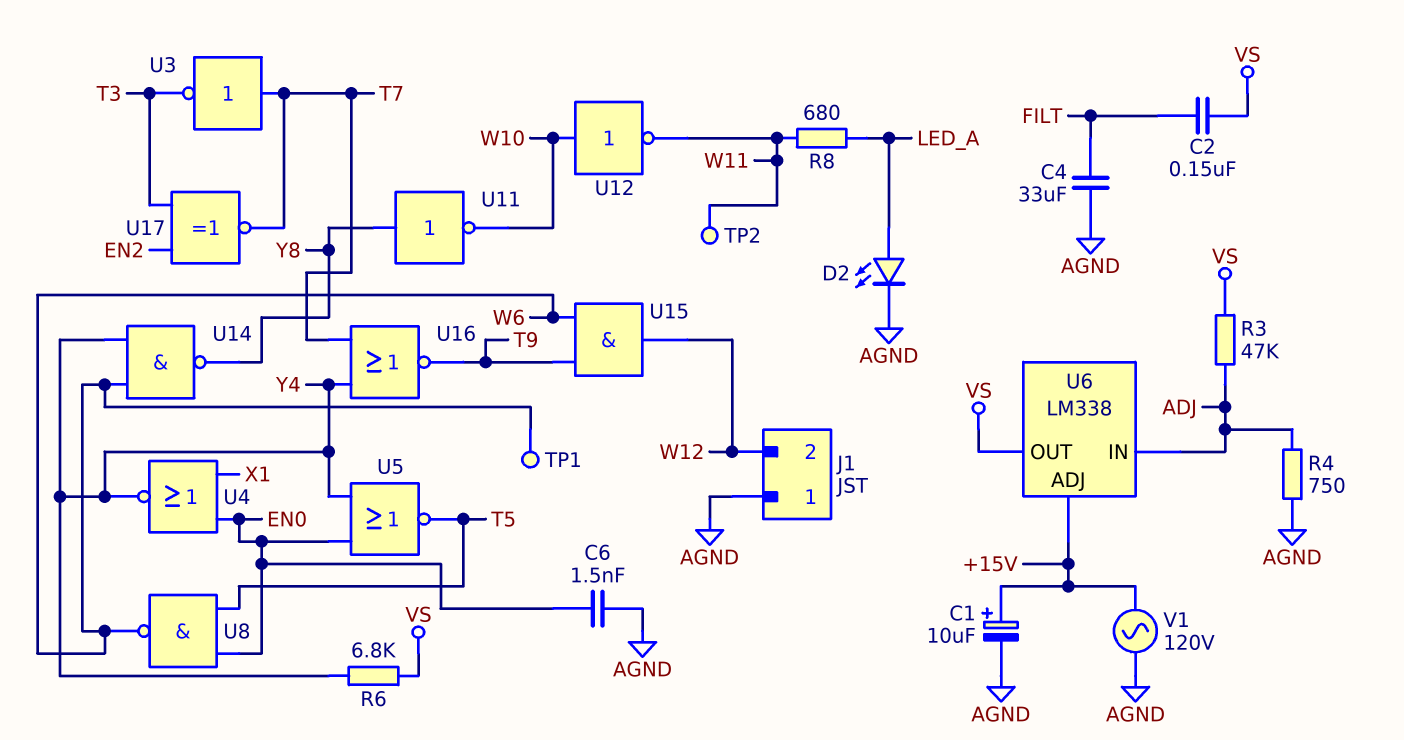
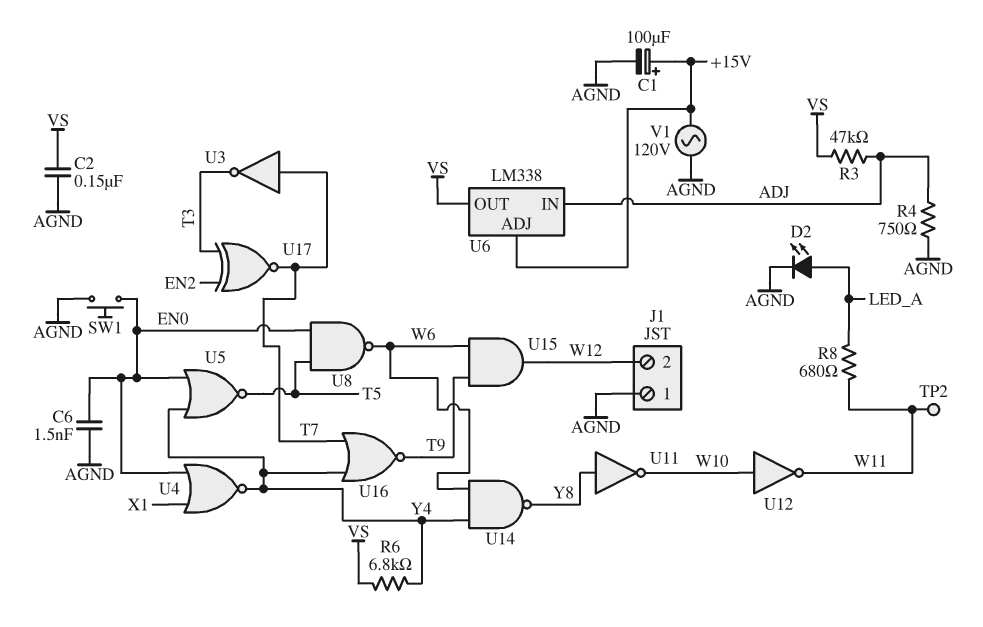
C1: 10uF (plus +15V, minus AGND) -> 100uF (plus +15V, minus AGND)
C2: 150nF (FILT, VS) -> 150nF (AGND, VS)
C4: 33uF (AGND, FILT) -> none
SW1: none -> button (AGND, EN0)
TP1: test point (W6) -> none

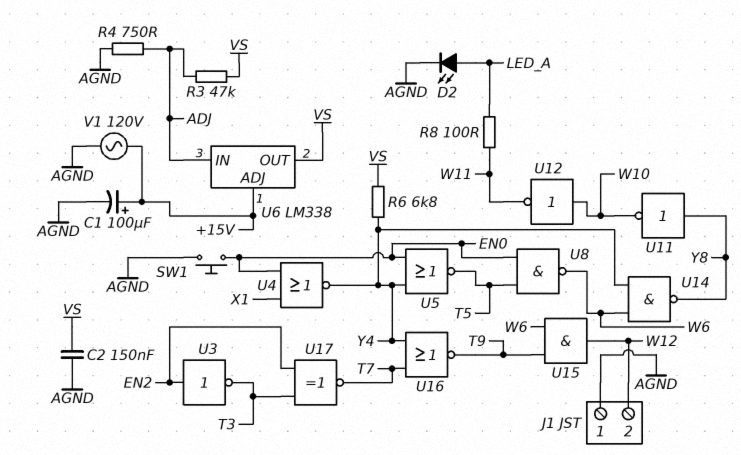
C6: 1.5nF (AGND, EN0) -> none
R8: 680 (LED_A, W11) -> 100 (LED_A, W11)
TP2: test point (W11) -> none
U3: NOT (in T7, out T3) -> NOT (in EN2, out T3)

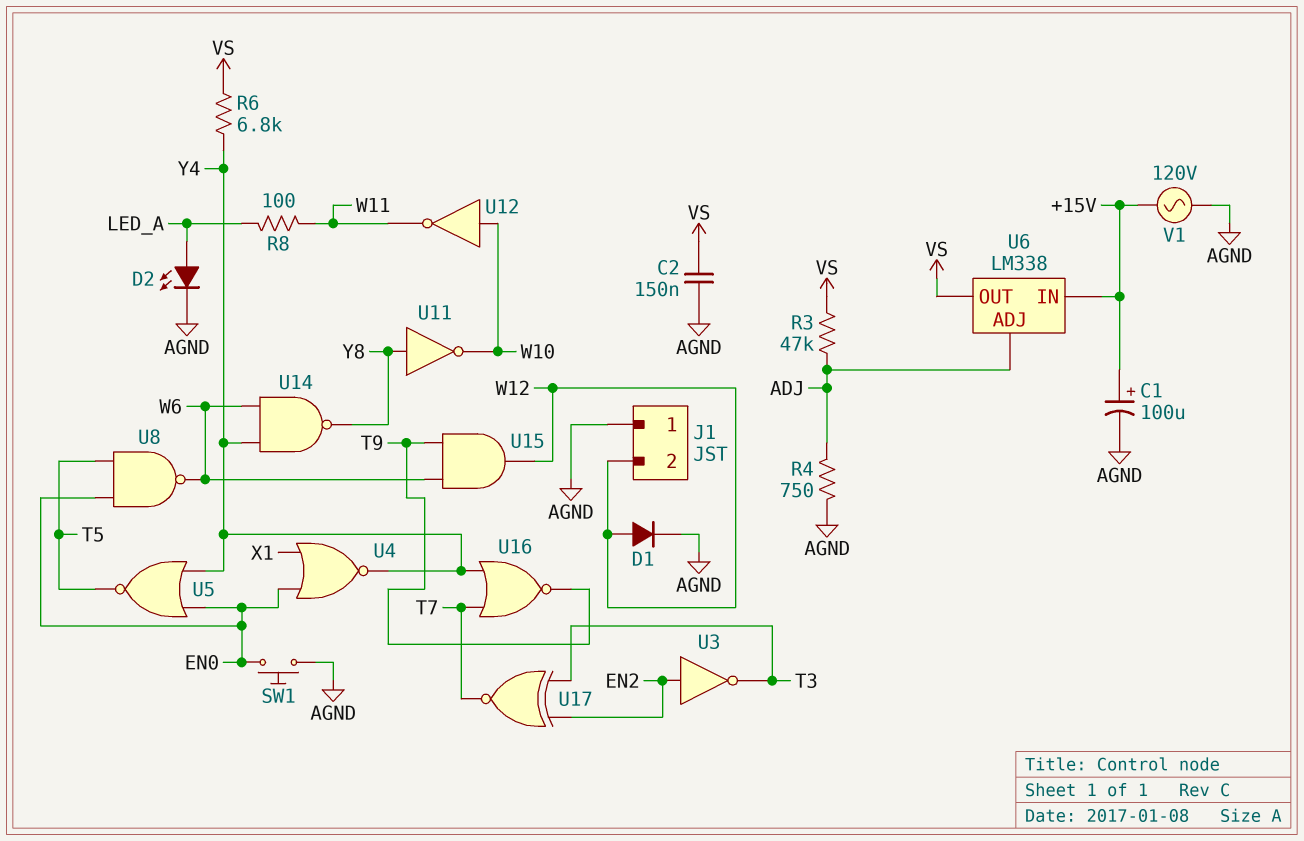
D1: none -> diode (A W12, K AGND)
U6 pin ADJ: +15V -> ADJ
U6 pin IN: ADJ -> +15V

